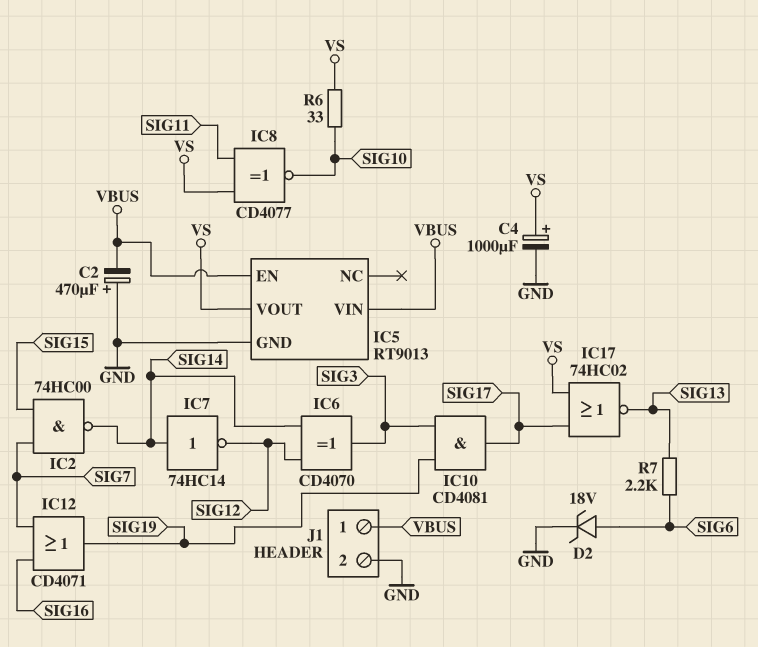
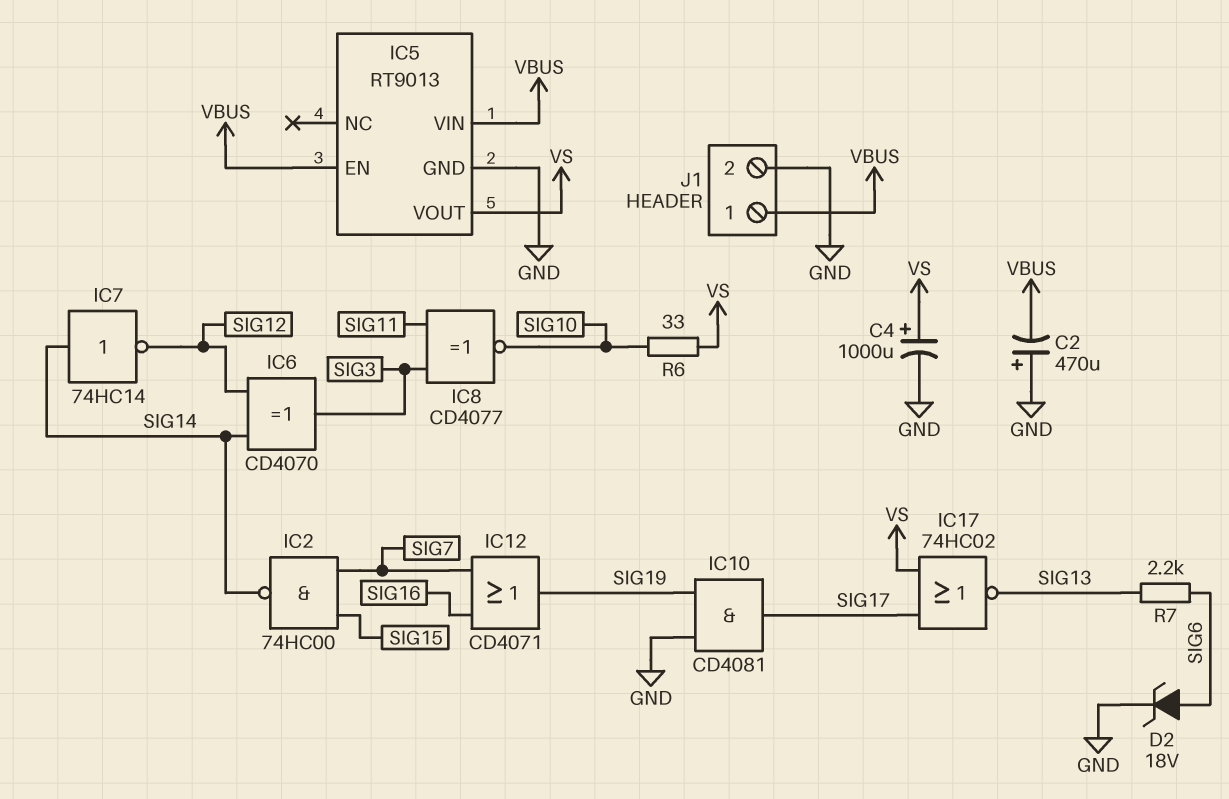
IC8: XNOR CD4077 (in SIG11, in VS, out SIG10) -> XNOR CD4077 (in SIG3, in SIG11, out SIG10)
IC10: AND CD4081 (in SIG3, in SIG19, out SIG17) -> AND CD4081 (in GND, in SIG19, out SIG17)

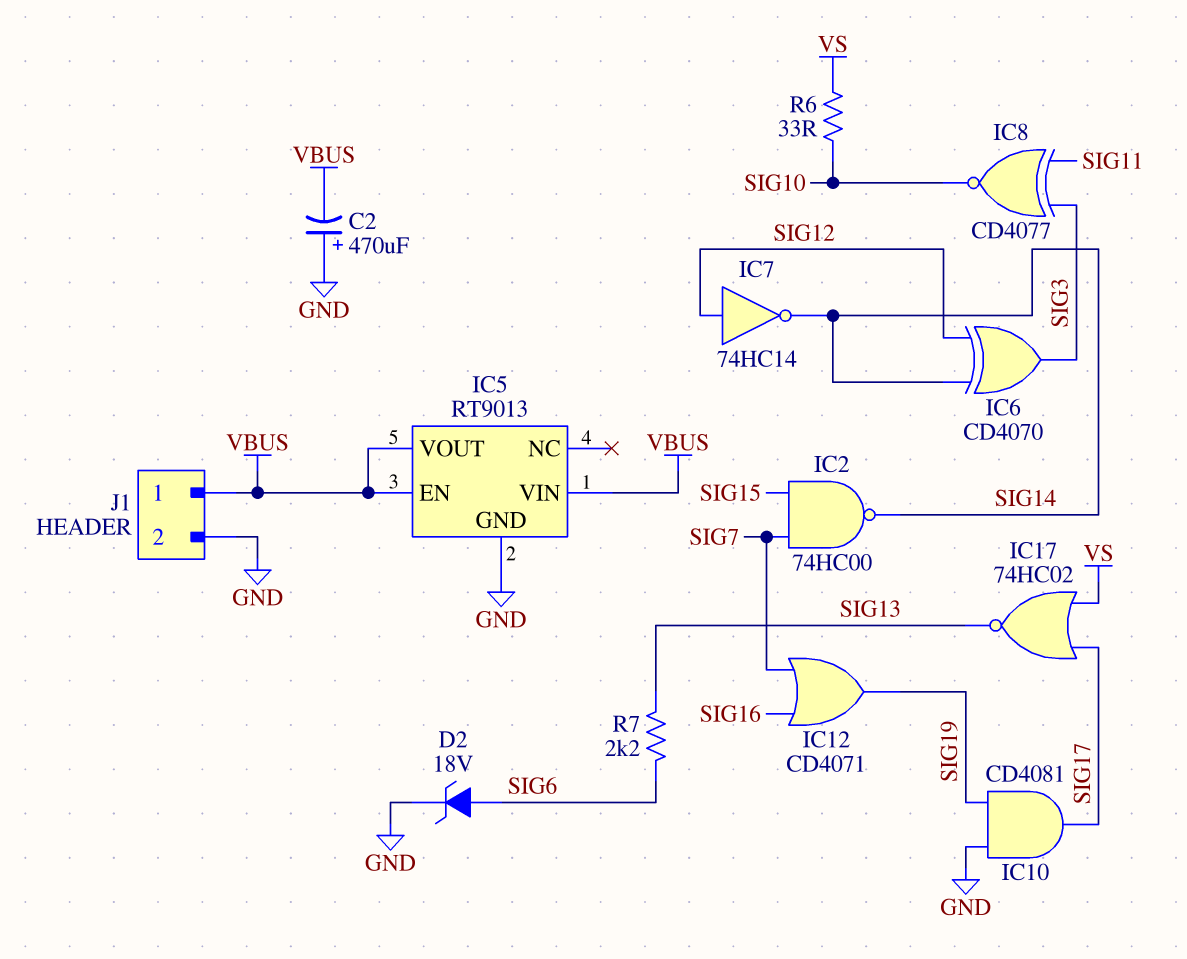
C4: 1000uF (plus VS, minus GND) -> none
IC5 pin VOUT: VS -> VBUS
IC7: NOT 74HC14 (in SIG14, out SIG12) -> NOT 74HC14 (in SIG12, out SIG14)

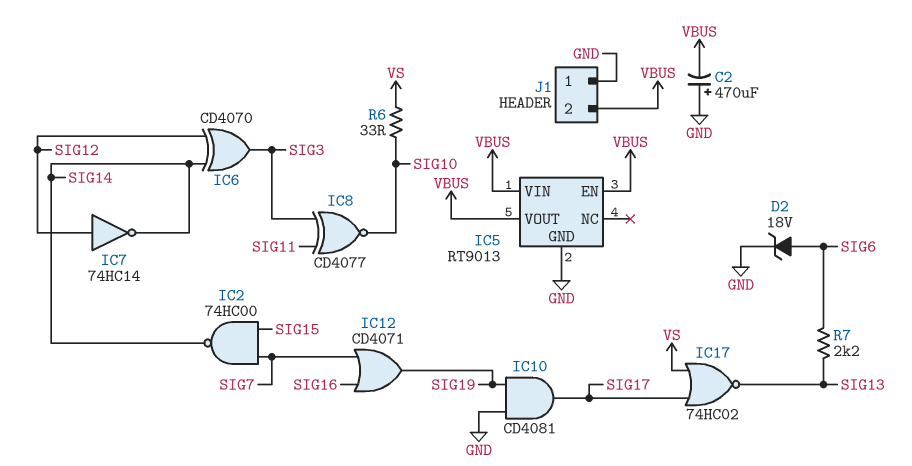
J1 pin 1: VBUS -> GND
J1 pin 2: GND -> VBUS

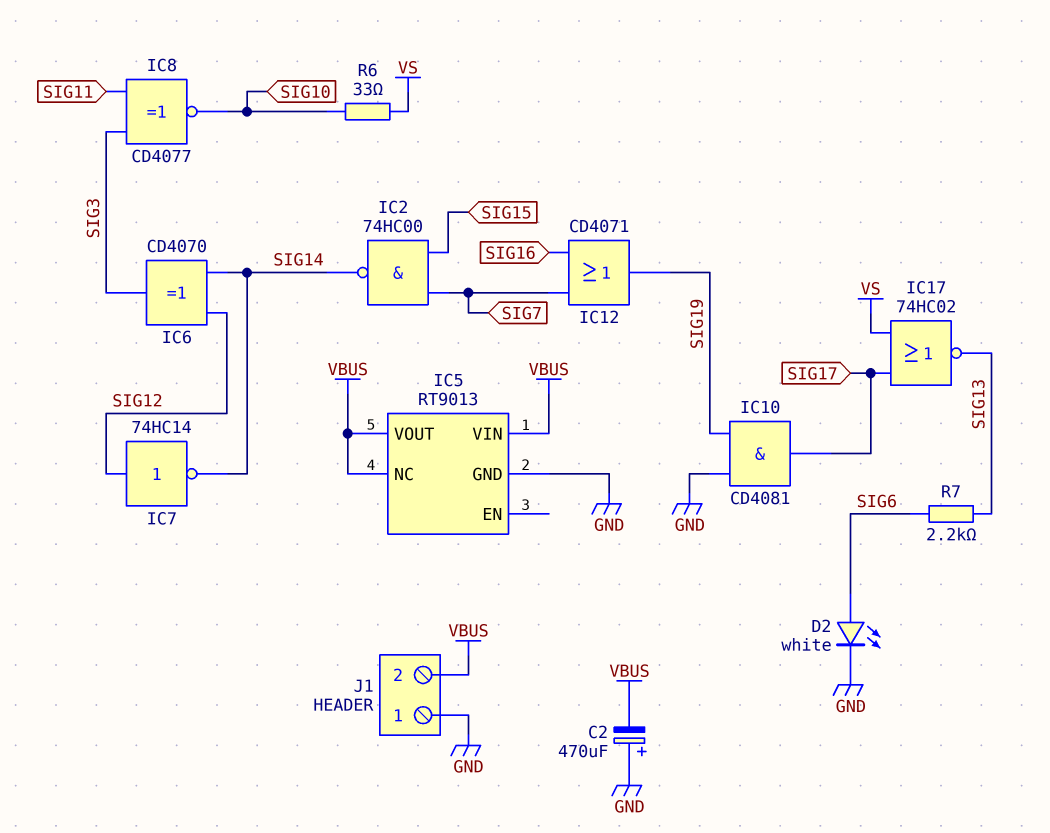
D2: zener 18V (A SIG6, K GND) -> LED white (A SIG6, K GND)
IC5 pin EN: VBUS -> none
IC5 pin NC: none -> VBUS

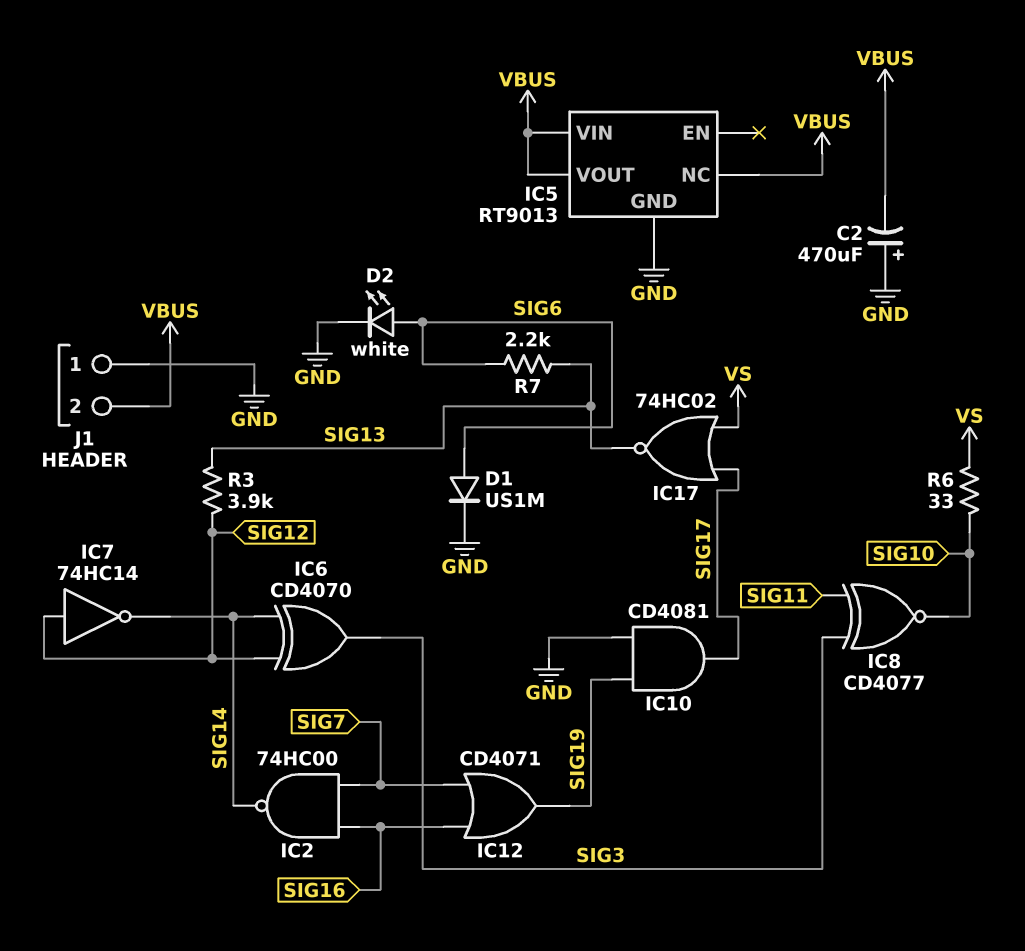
D1: none -> diode US1M (A SIG6, K GND)
IC2: NAND 74HC00 (in SIG7, in SIG15, out SIG14) -> NAND 74HC00 (in SIG7, in SIG16, out SIG14)
R3: none -> 3.9k (SIG12, SIG13)

